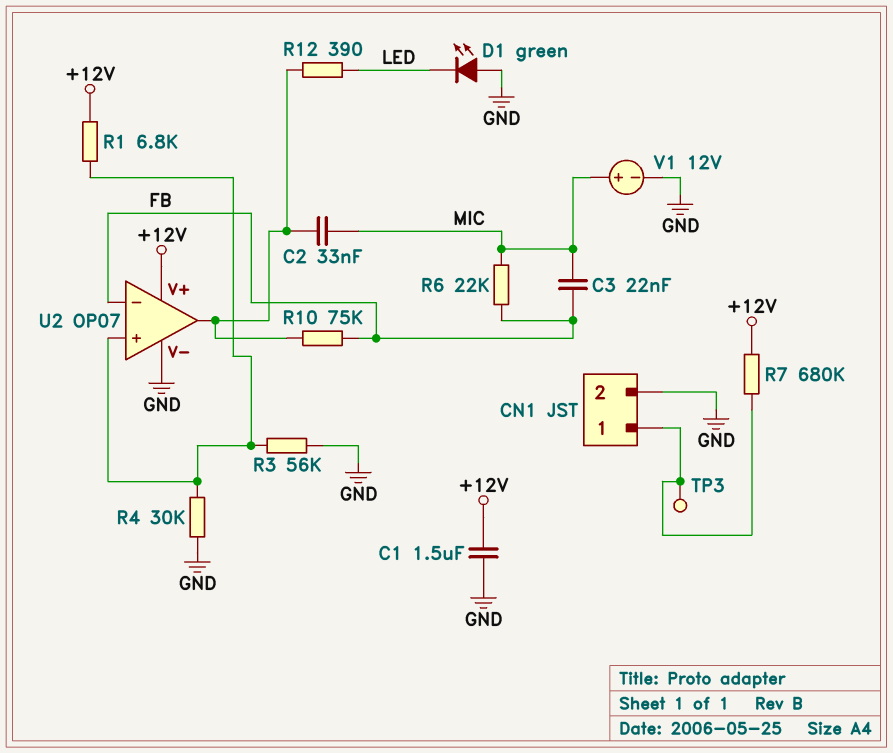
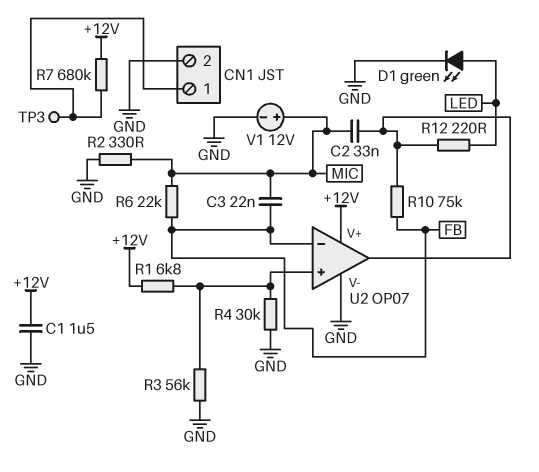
D1: LED green (A GND, K LED) -> LED green (A LED, K GND)
R2: none -> 330 (GND, MIC)
R12: 390 (LED, U2/out) -> 220 (LED, U2/out)

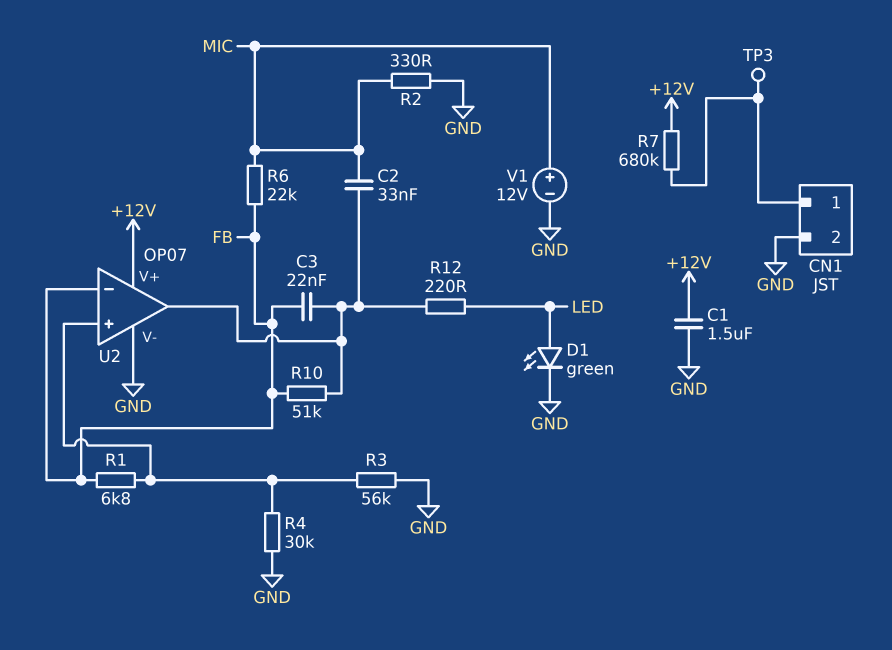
C3: 22nF (FB, MIC) -> 22nF (FB, U2/out)
R1: 6.8k (+12V, U2/in+) -> 6.8k (FB, U2/in+)
R10: 75k (FB, U2/out) -> 51k (FB, U2/out)

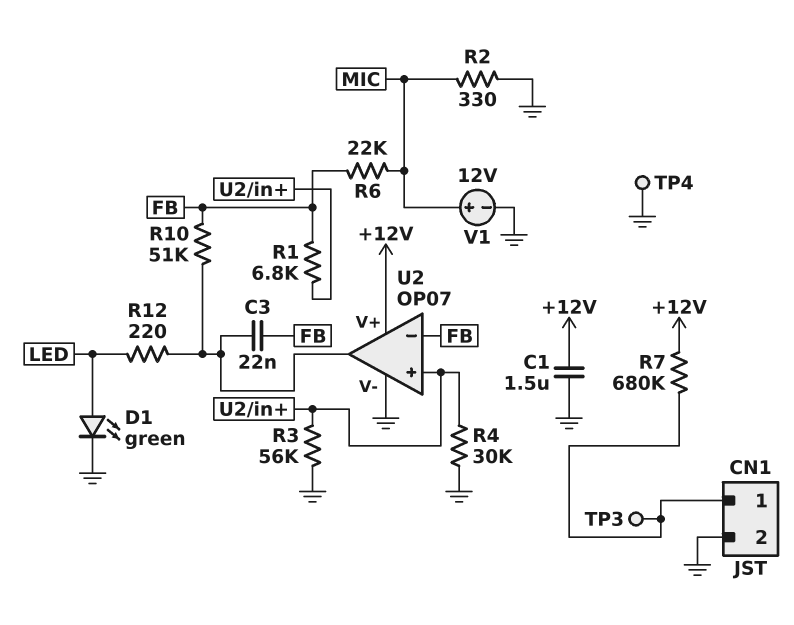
C2: 33nF (MIC, U2/out) -> none
TP4: none -> test point (GND)

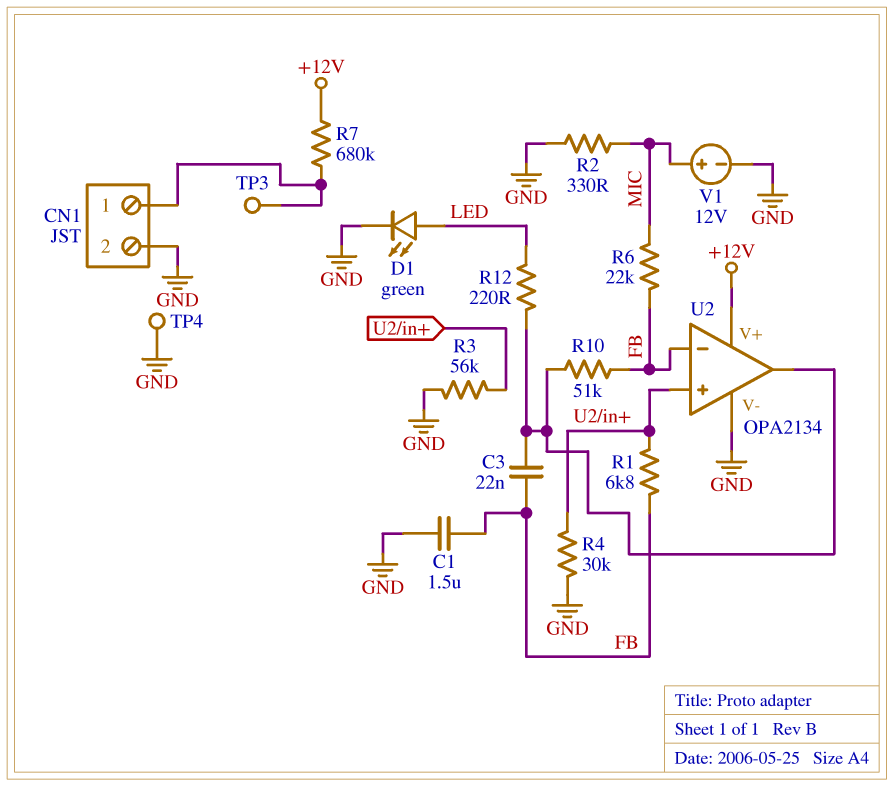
C1: 1.5uF (+12V, GND) -> 1.5uF (FB, GND)
U2: OP07 -> OPA2134

